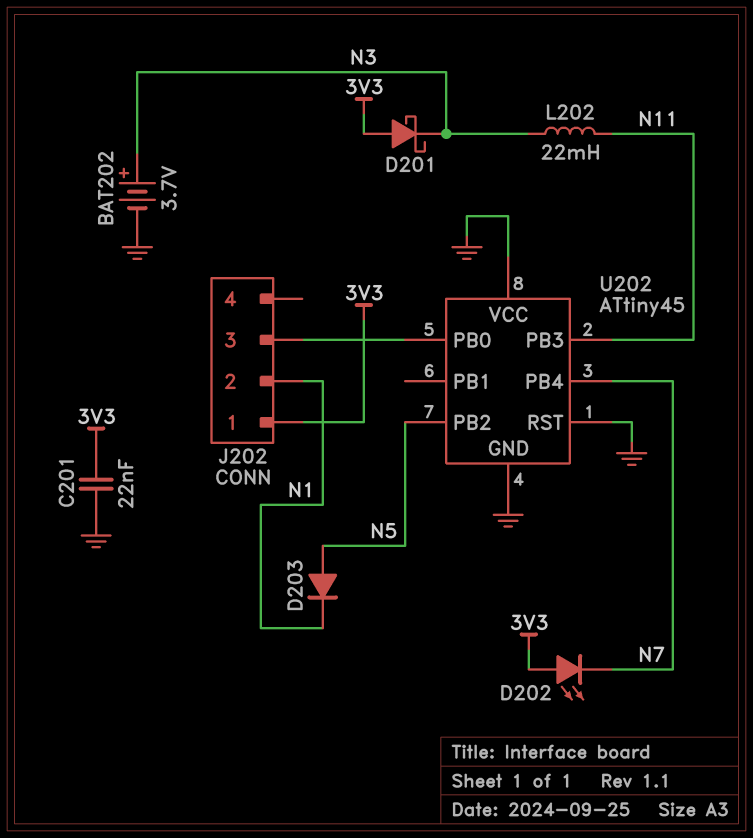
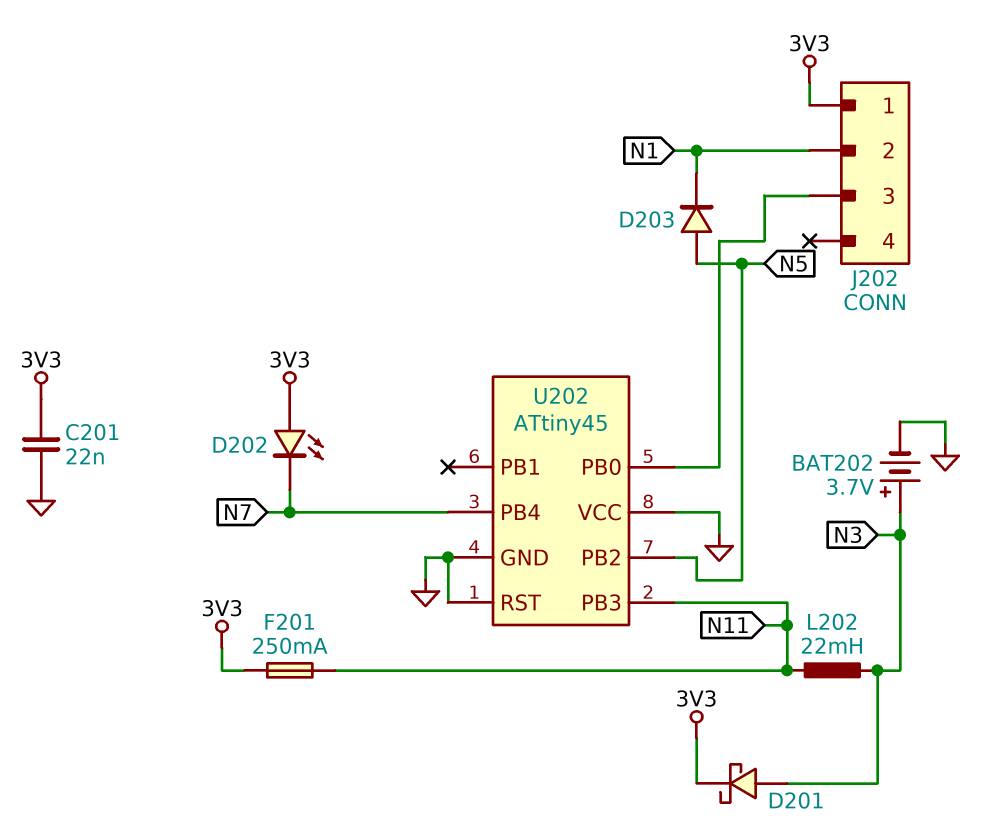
D201: schottky (A 3V3, K N3) -> schottky (A N3, K 3V3)
F201: none -> 250mA (3V3, N11)

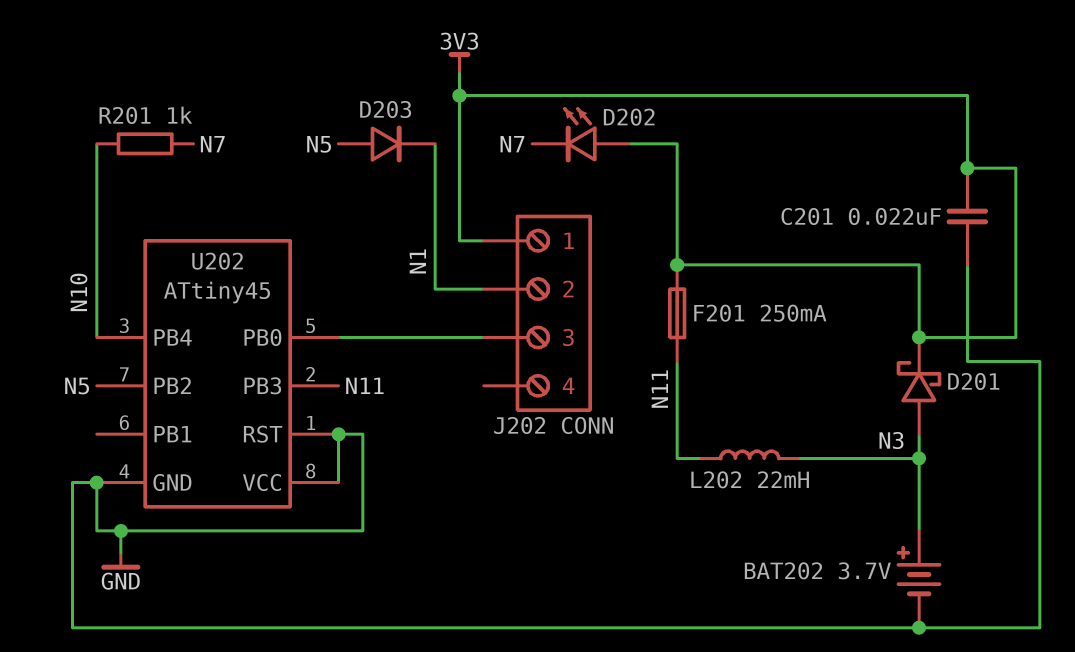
R201: none -> 1k (N7, N10)
U202 pin PB4: N7 -> N10

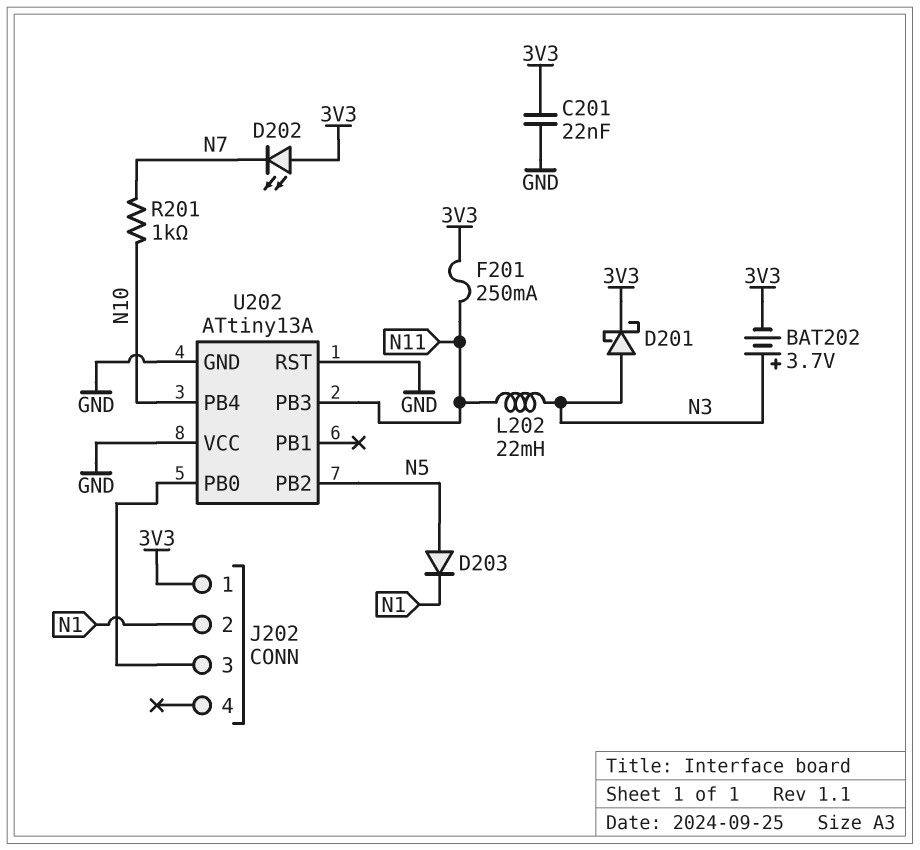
BAT202: 3.7V (plus N3, minus GND) -> 3.7V (plus N3, minus 3V3)
U202: ATtiny45 -> ATtiny13A

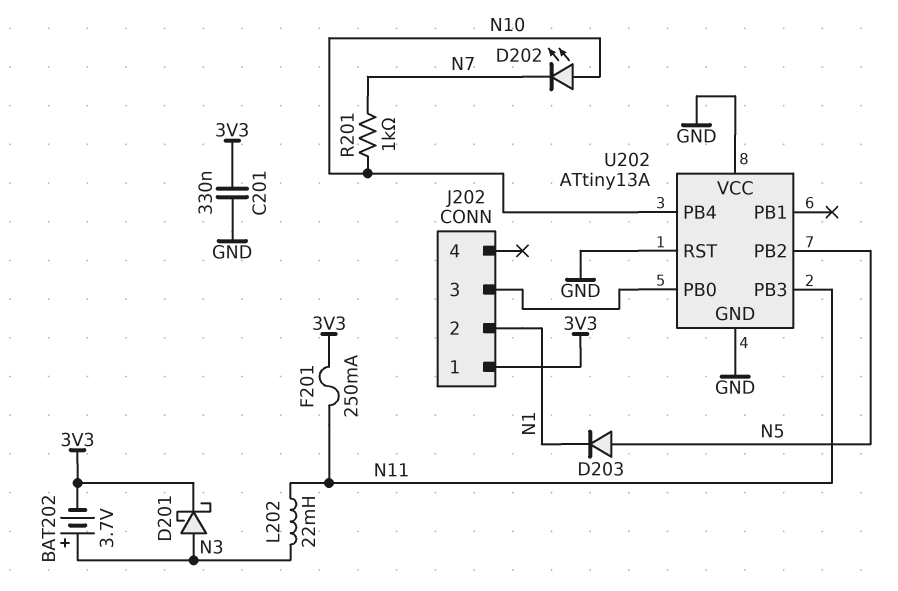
C201: 22nF (3V3, GND) -> 330nF (3V3, GND)
D202: LED (A 3V3, K N7) -> LED (A N10, K N7)

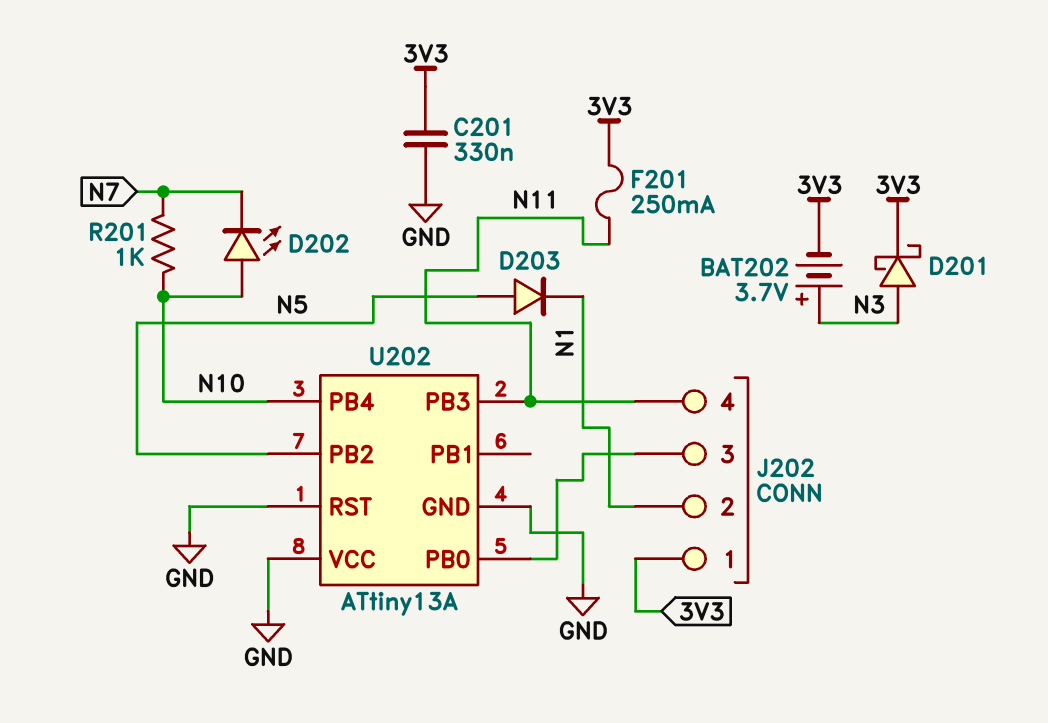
J202 pin 4: none -> N11
L202: 22mH (N3, N11) -> none

